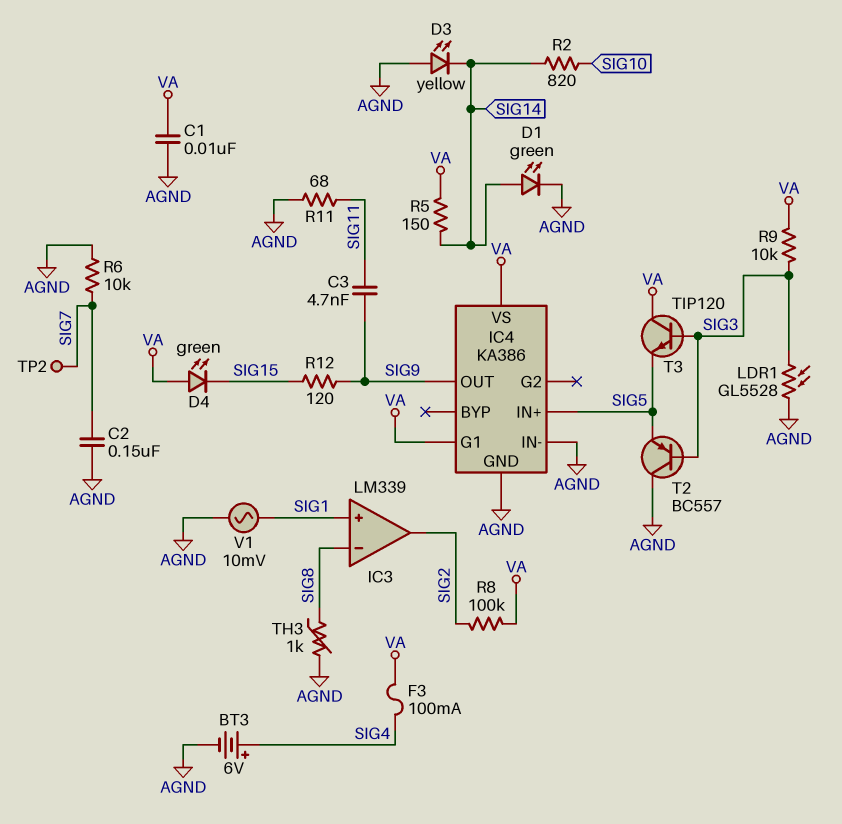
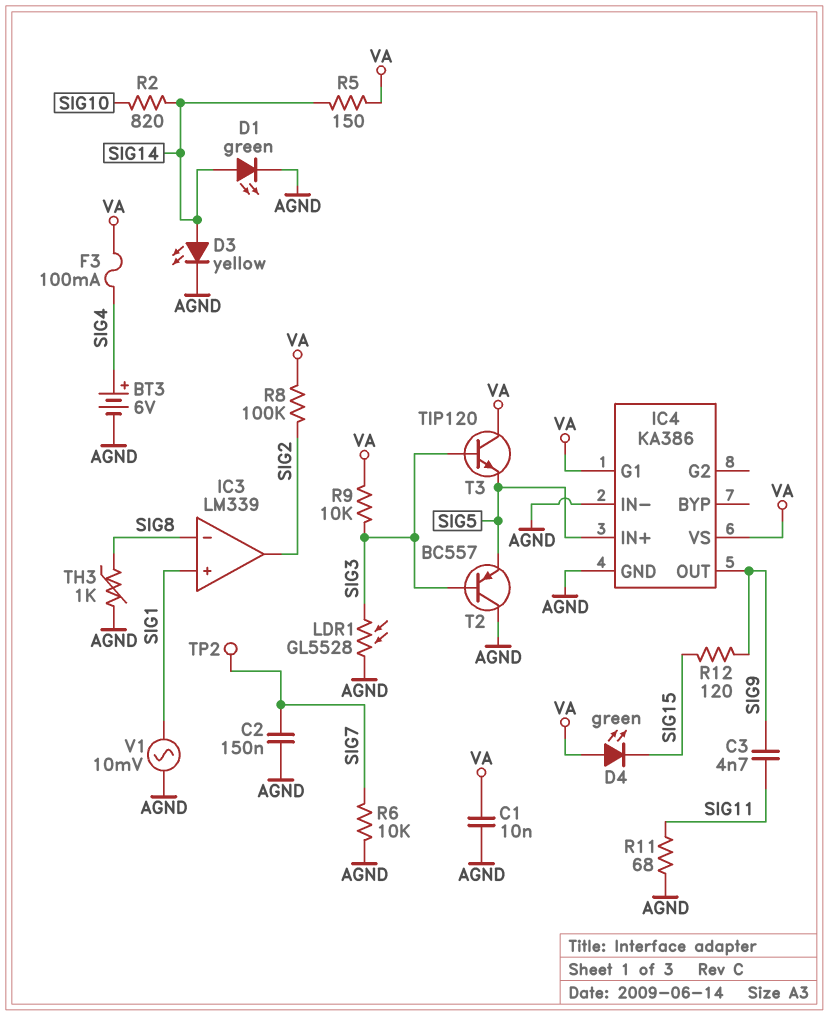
D3: LED yellow (A AGND, K SIG14) -> LED yellow (A SIG14, K AGND)

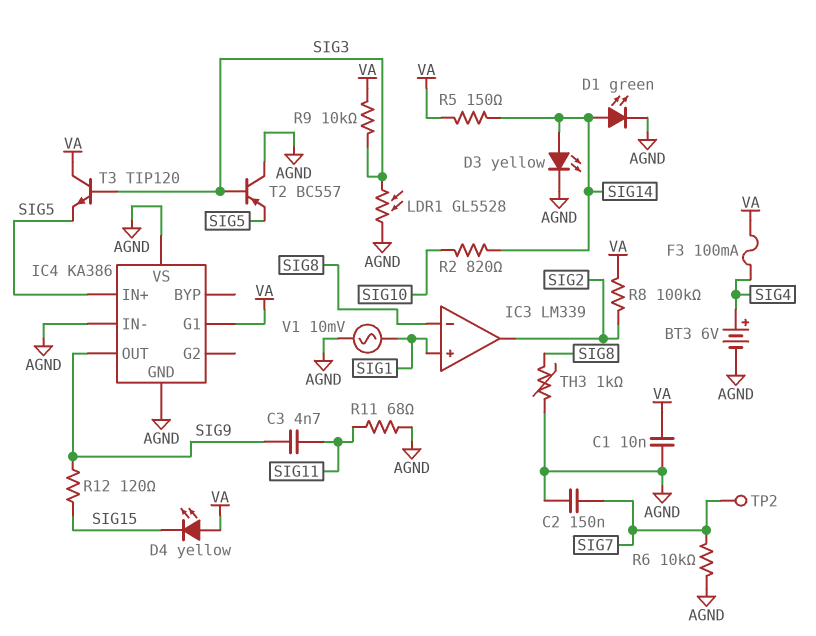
D4: LED green (A VA, K SIG15) -> LED yellow (A VA, K SIG15)
IC4 pin VS: VA -> AGND

